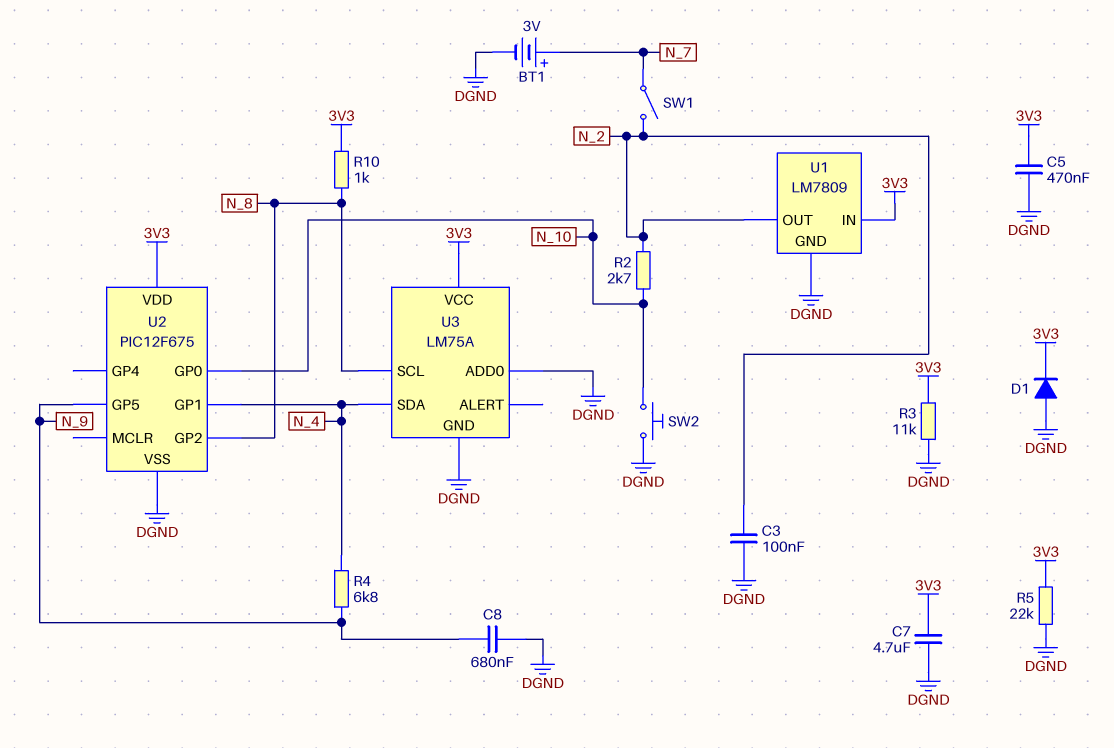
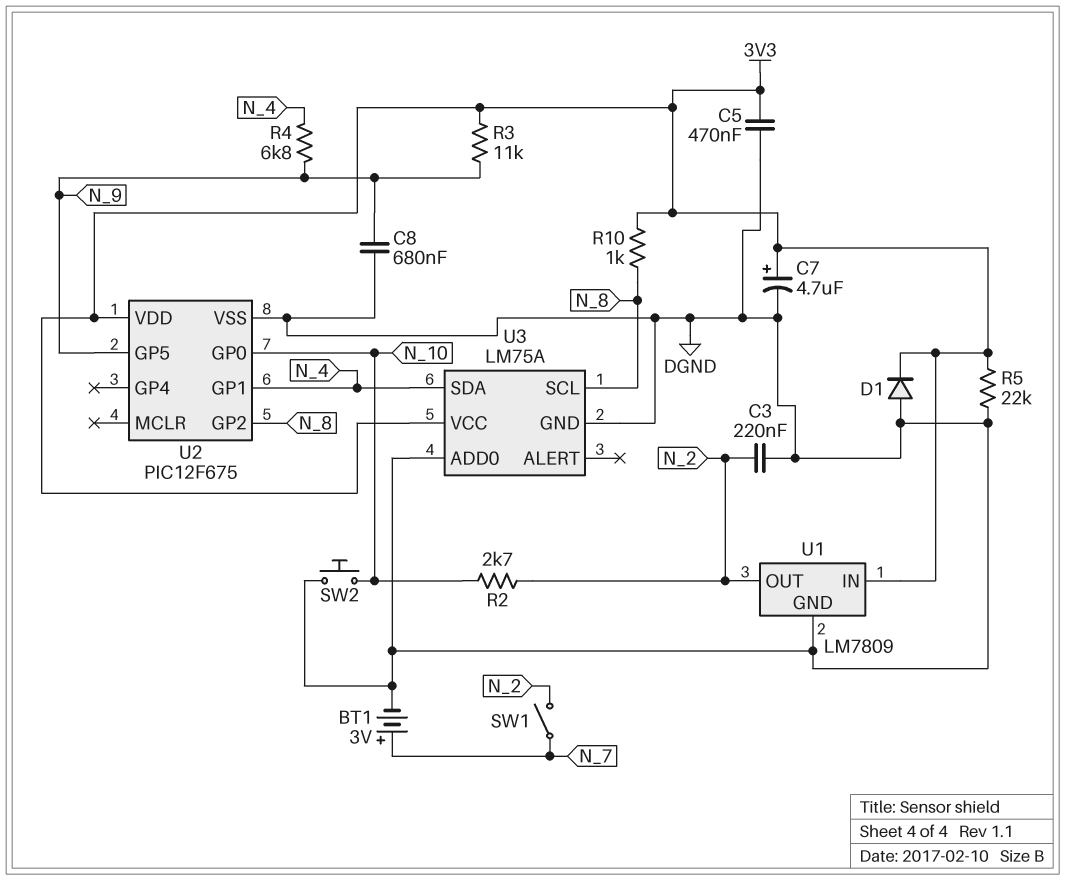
C3: 100nF (DGND, N_2) -> 220nF (DGND, N_2)
C7: 4.7uF (3V3, DGND) -> 4.7uF (plus 3V3, minus DGND)
R3: 11k (3V3, DGND) -> 11k (3V3, N_9)

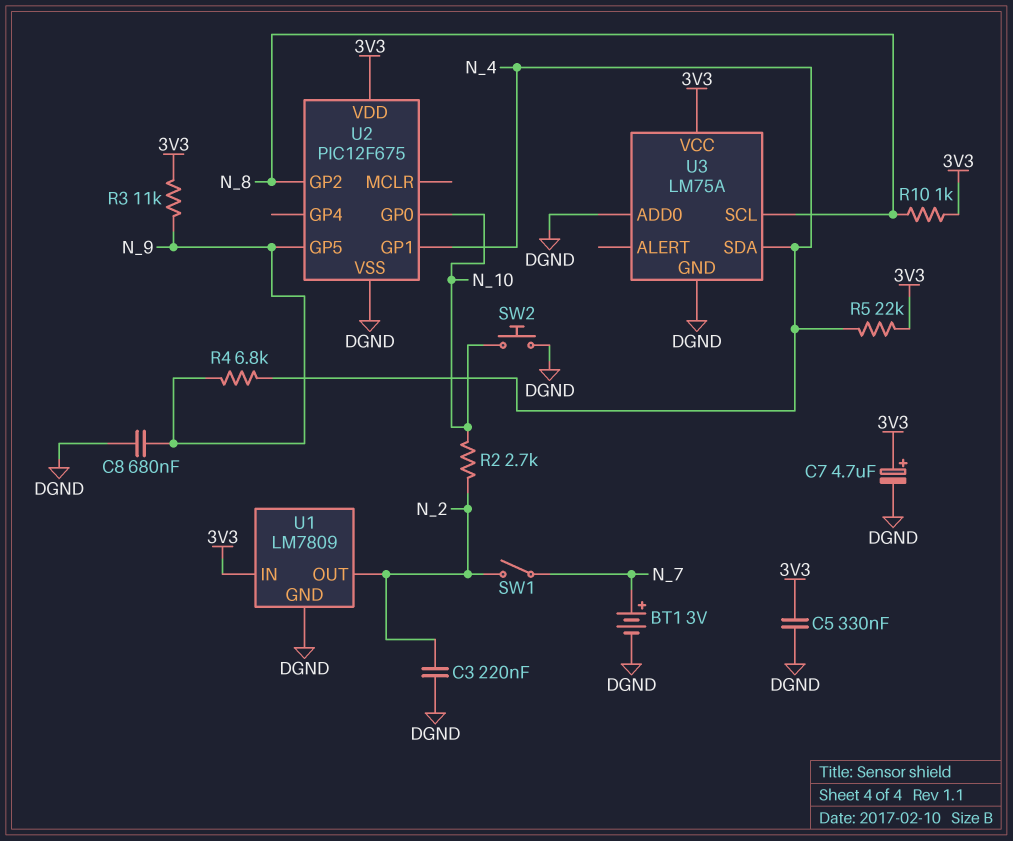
C5: 470nF (3V3, DGND) -> 330nF (3V3, DGND)
D1: diode (A DGND, K 3V3) -> none
R5: 22k (3V3, DGND) -> 22k (3V3, N_4)

